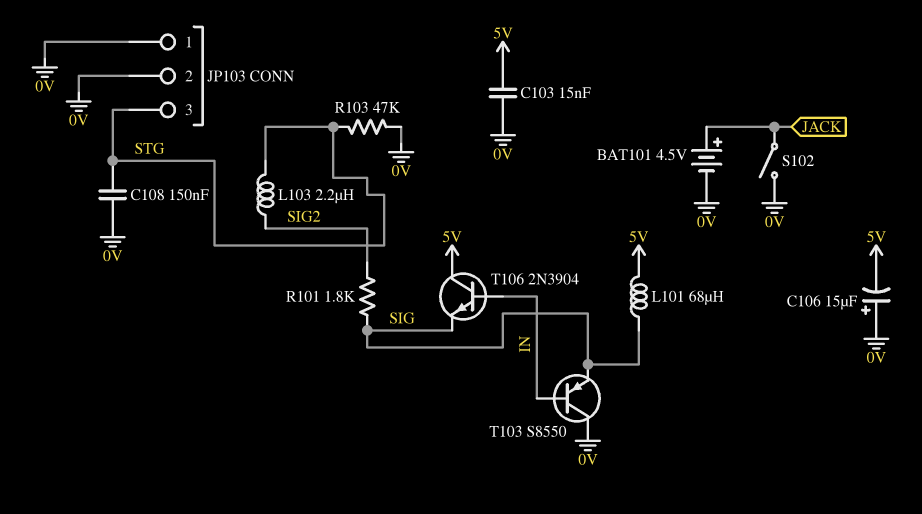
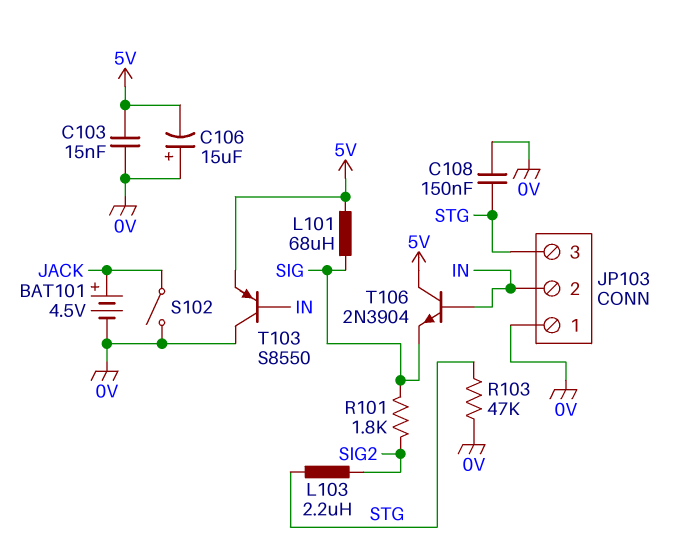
JP103 pin 2: 0V -> IN
T103: PNP S8550 (B IN, C 0V, E SIG) -> PNP S8550 (B IN, C 0V, E 5V)

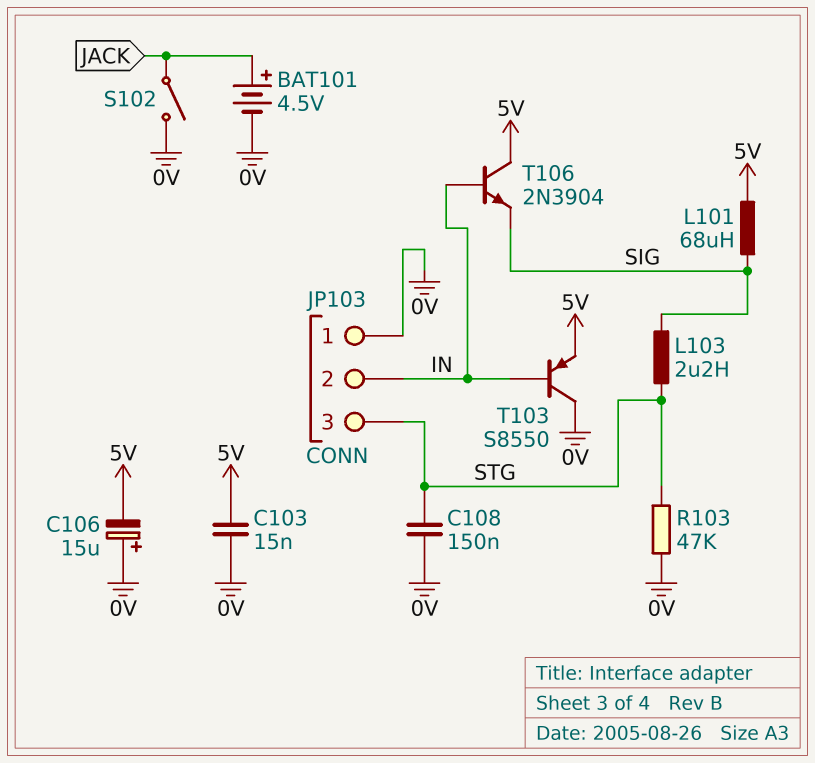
L103: 2.2uH (SIG2, STG) -> 2.2uH (SIG, STG)
R101: 1.8k (SIG, SIG2) -> none

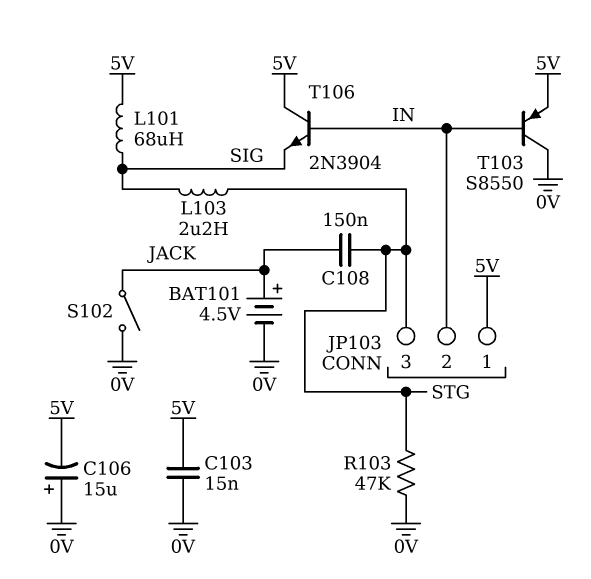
C108: 150nF (0V, STG) -> 150nF (JACK, STG)
JP103 pin 1: 0V -> 5V

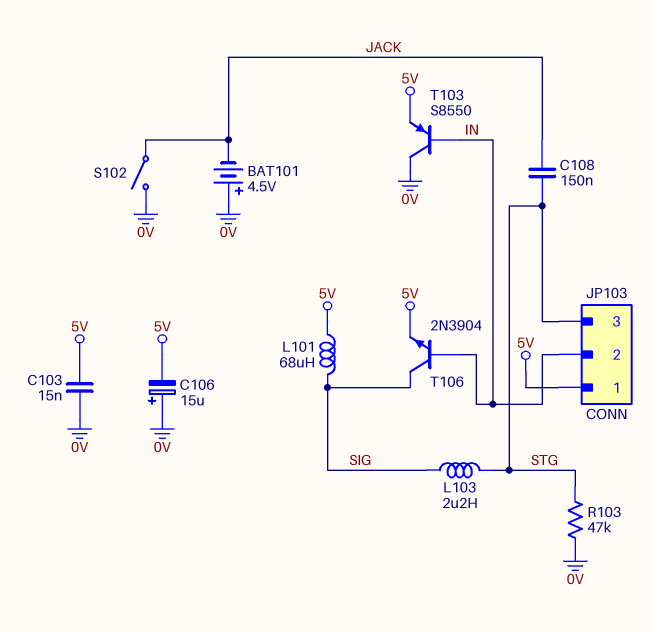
BAT101: 4.5V (plus JACK, minus 0V) -> 4.5V (plus 0V, minus JACK)
T106: NPN 2N3904 (B IN, C 5V, E SIG) -> NPN 2N3904 (B IN, C SIG, E 5V)

